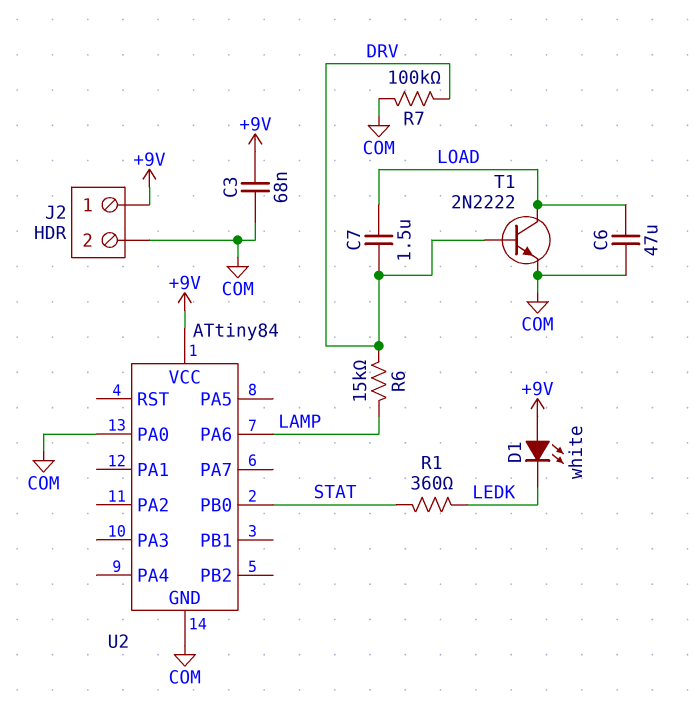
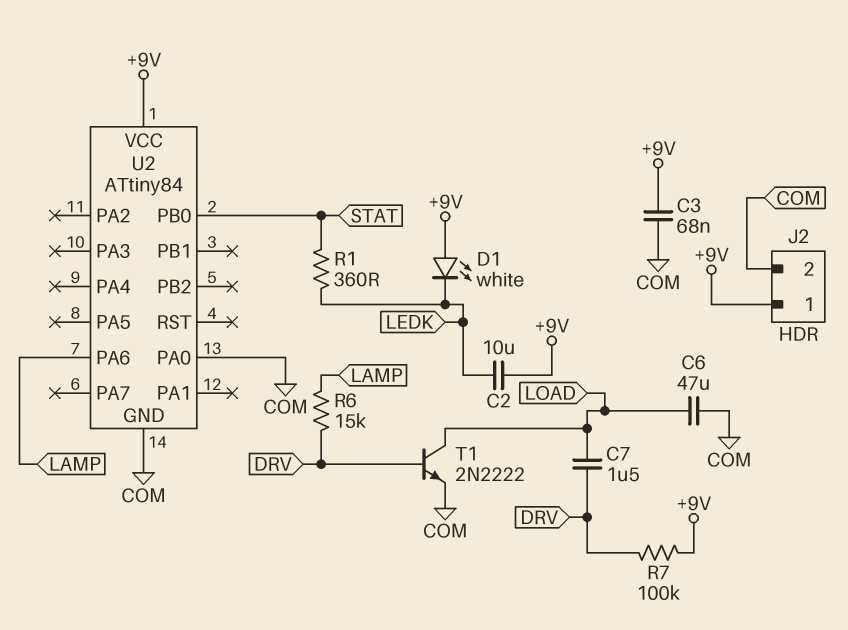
C2: none -> 10uF (+9V, LEDK)
R7: 100k (COM, DRV) -> 100k (+9V, DRV)

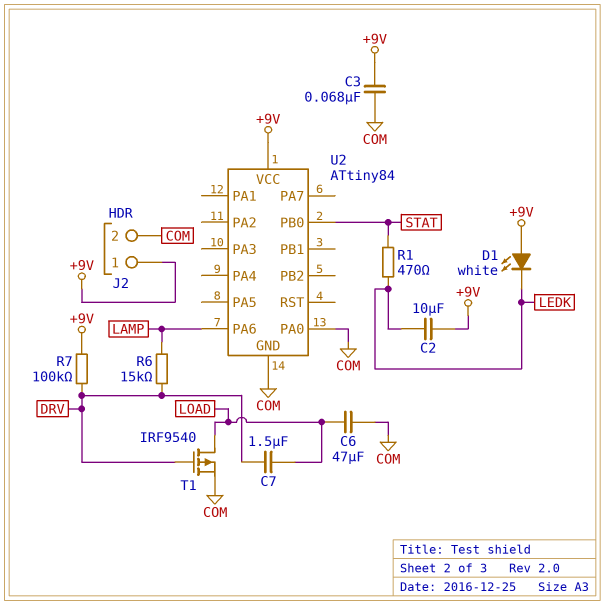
R1: 360 (LEDK, STAT) -> 470 (LEDK, STAT)
T1: NPN 2N2222 (B DRV, C LOAD, E COM) -> PMOS IRF9540 (G DRV, D LOAD, S COM)

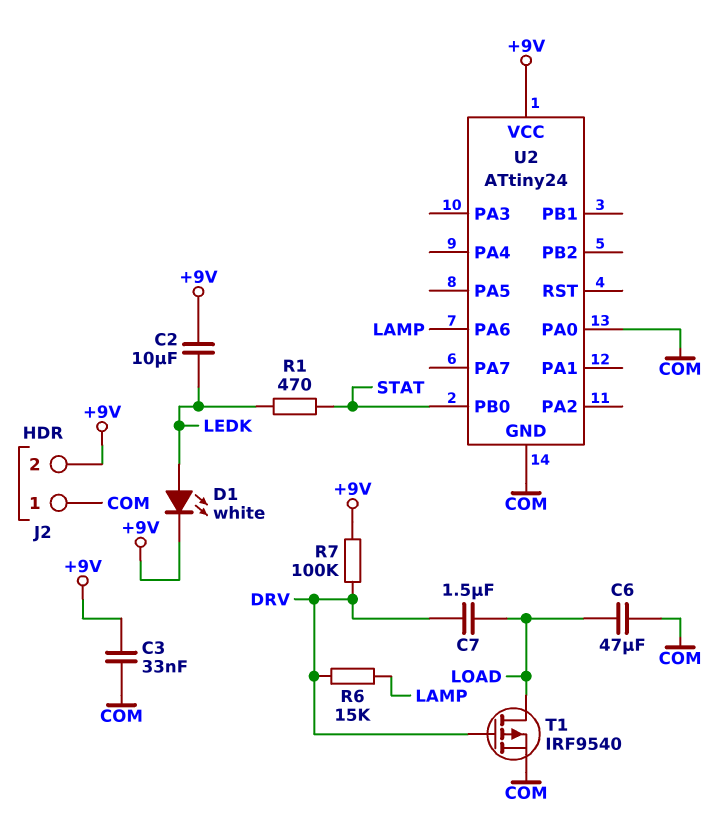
C3: 68nF (+9V, COM) -> 33nF (+9V, COM)
D1: LED white (A +9V, K LEDK) -> LED white (A LEDK, K +9V)
J2 pin 1: +9V -> COM
J2 pin 2: COM -> +9V
U2: ATtiny84 -> ATtiny24

